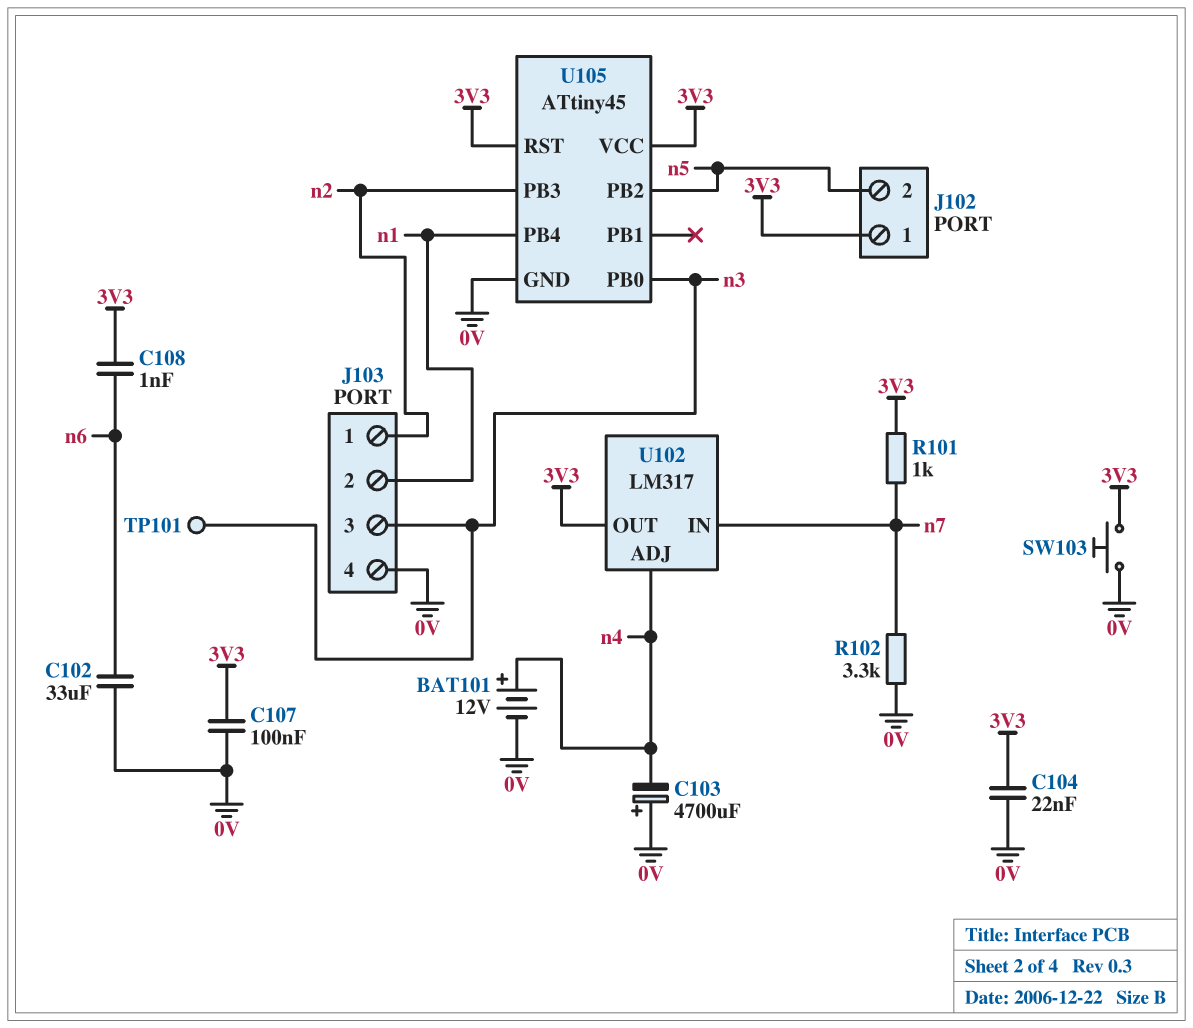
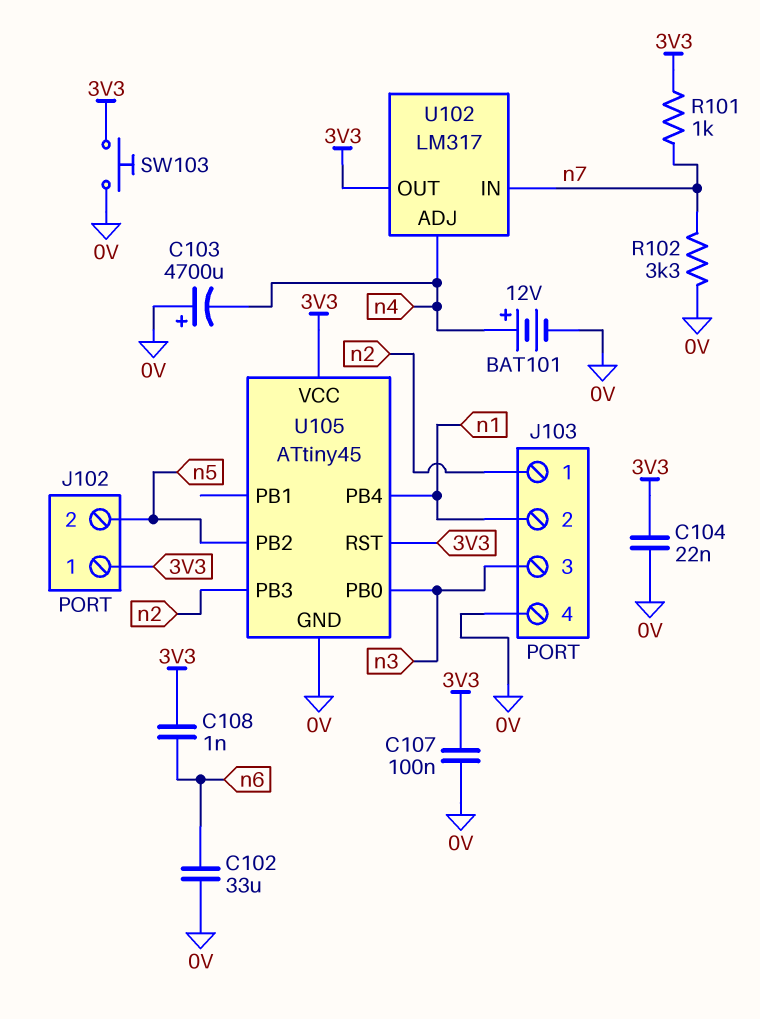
TP101: test point (n3) -> none

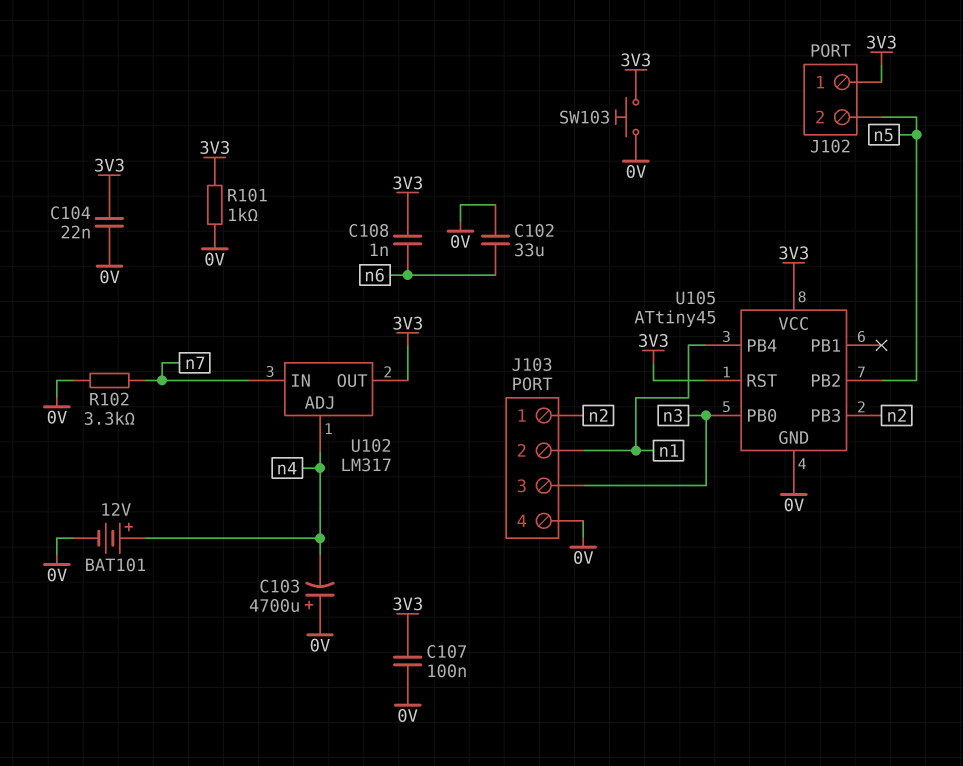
R101: 1k (3V3, n7) -> 1k (0V, 3V3)

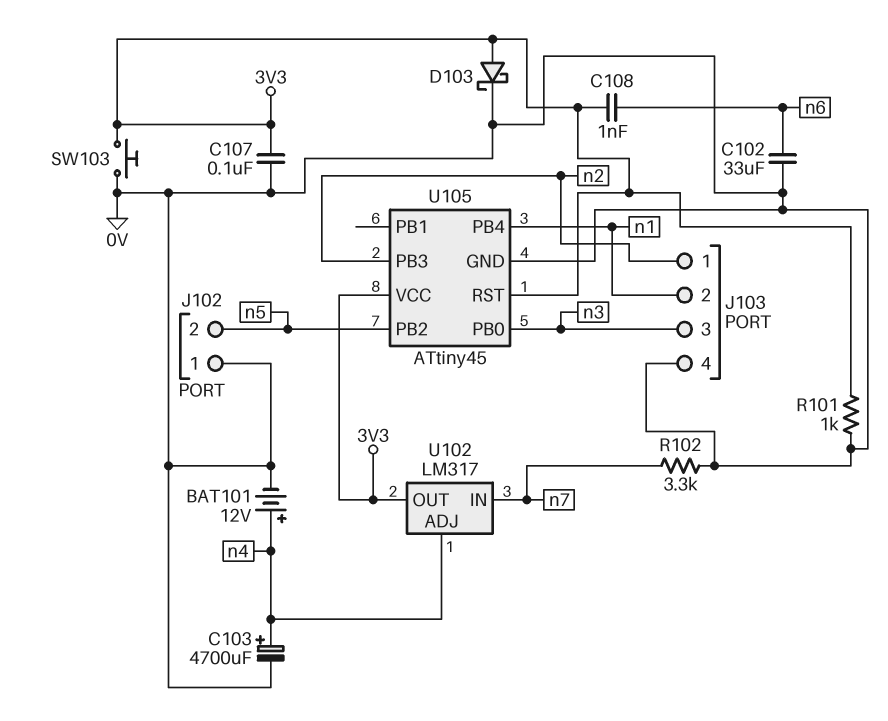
C103: 4700uF (plus 0V, minus n4) -> 4700uF (plus n4, minus 0V)
C104: 22nF (0V, 3V3) -> none
D103: none -> schottky (A 3V3, K 0V)
J102 pin 1: 3V3 -> 0V

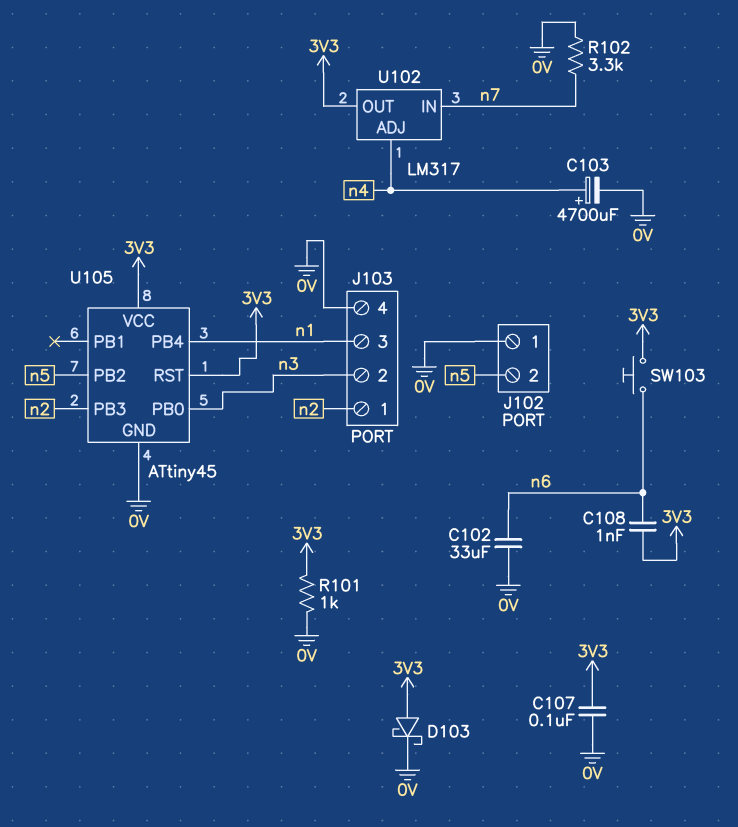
BAT101: 12V (plus n4, minus 0V) -> none
J103 pin 2: n1 -> n3
J103 pin 3: n3 -> n1
SW103: button (0V, 3V3) -> button (3V3, n6)

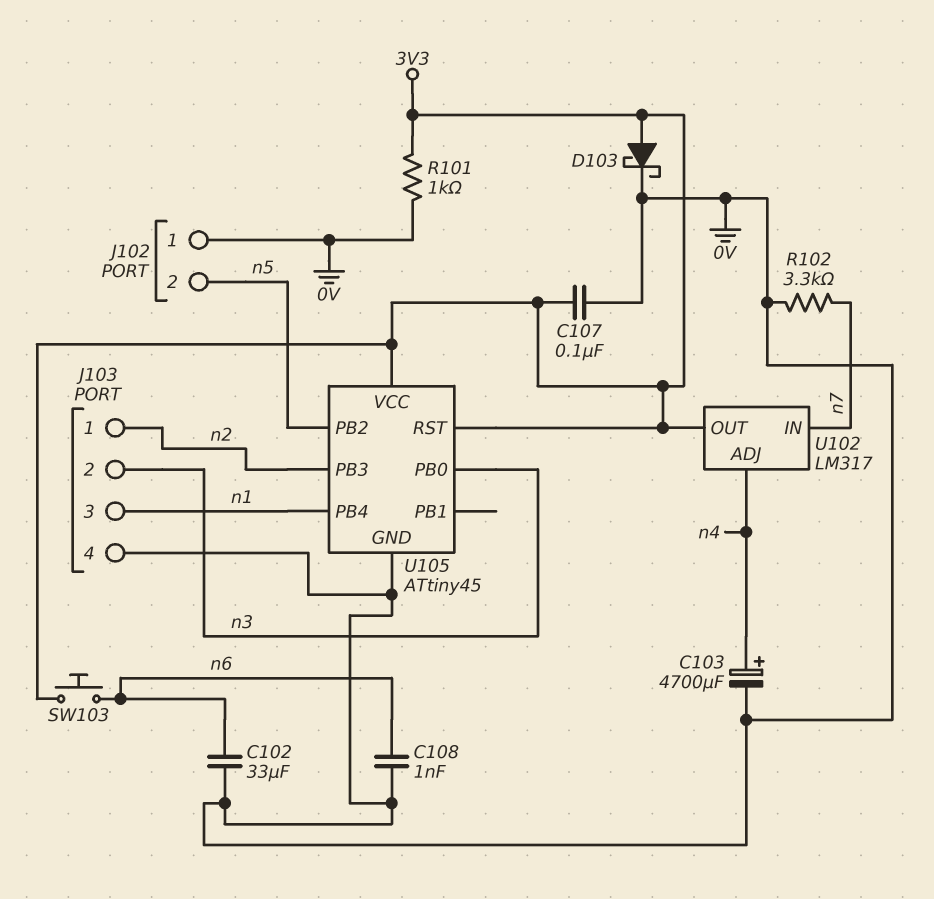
C108: 1nF (3V3, n6) -> 1nF (0V, n6)

